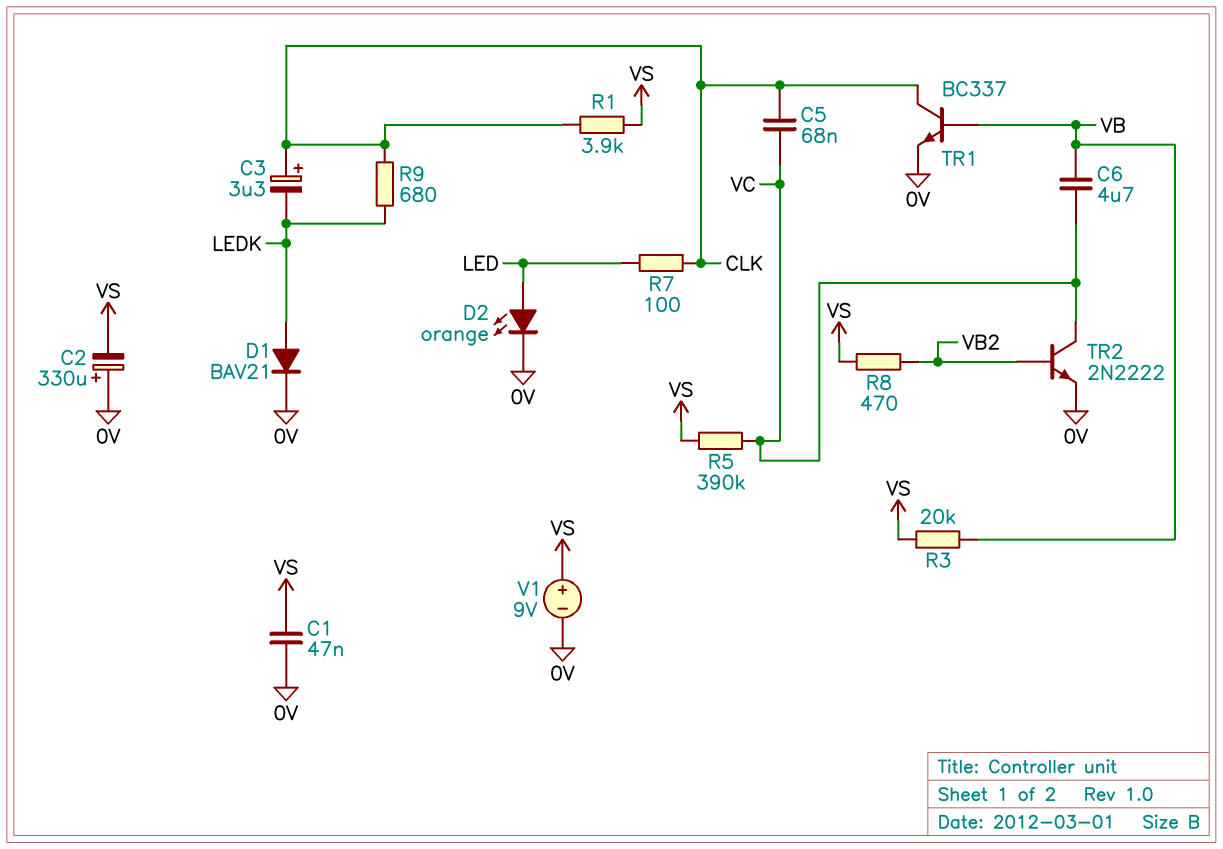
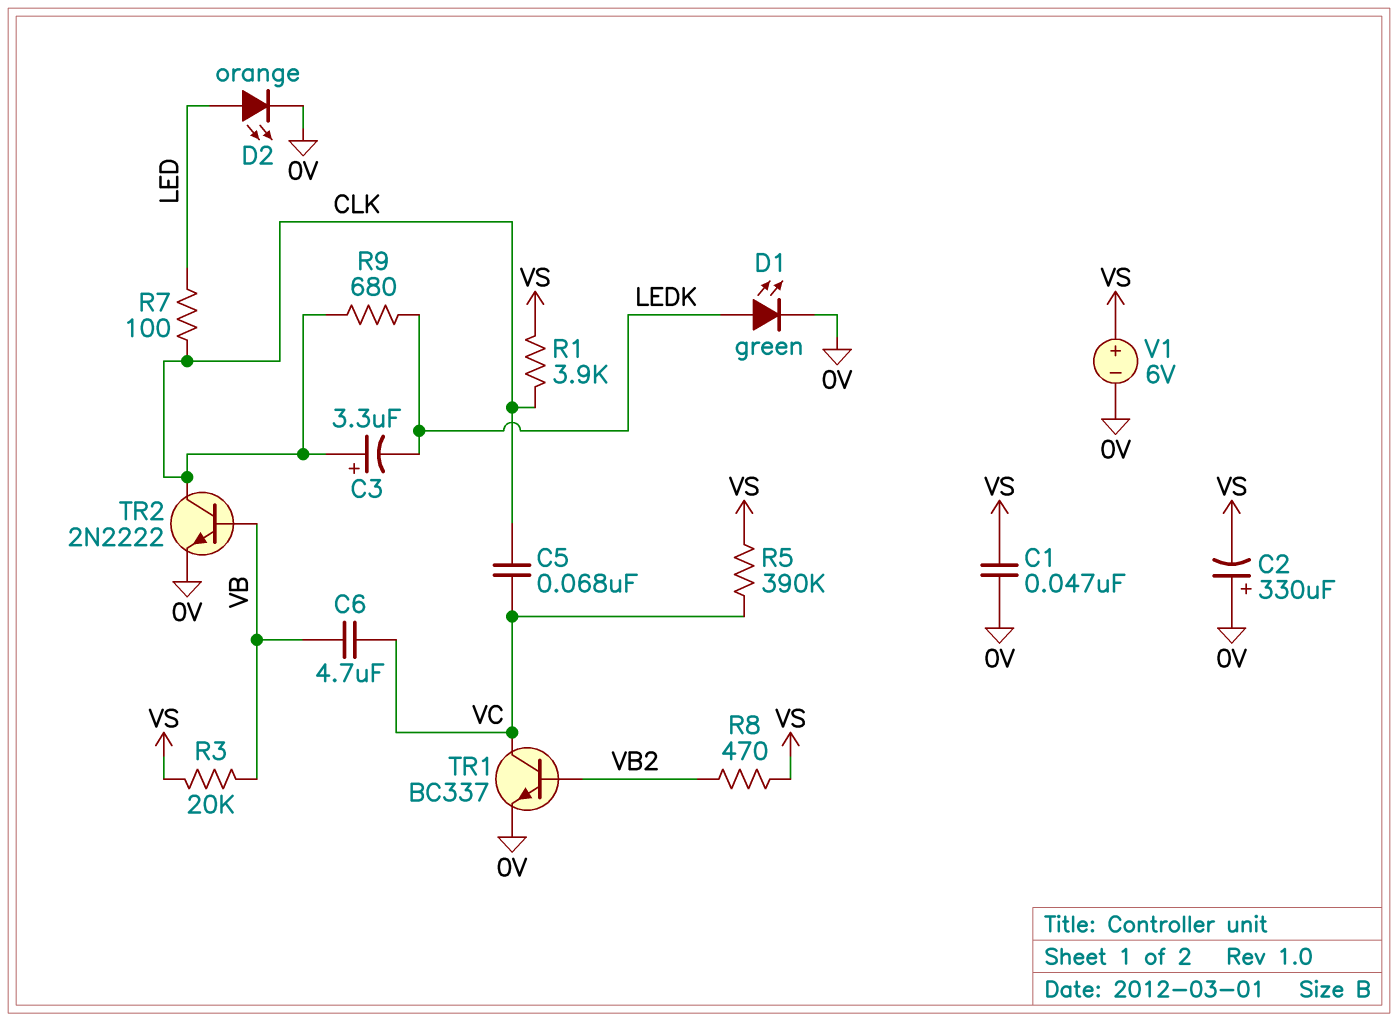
D1: diode BAV21 (A LEDK, K 0V) -> LED green (A LEDK, K 0V)
TR1: NPN BC337 (B VB, C CLK, E 0V) -> NPN BC337 (B VB2, C VC, E 0V)
TR2: NPN 2N2222 (B VB2, C VC, E 0V) -> NPN 2N2222 (B VB, C CLK, E 0V)
V1: 9V (plus VS, minus 0V) -> 6V (plus VS, minus 0V)

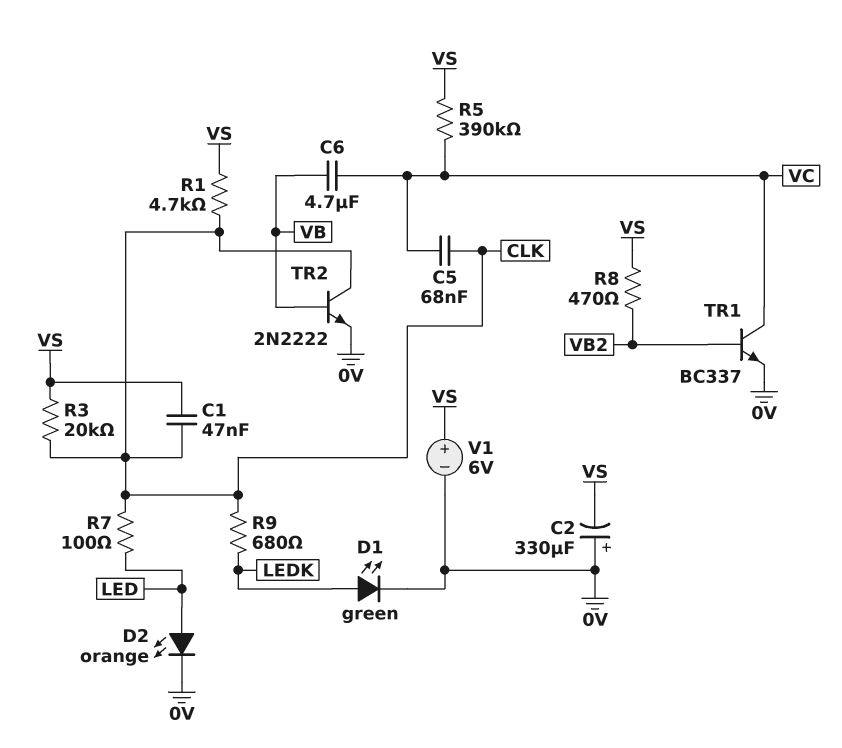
C1: 47nF (0V, VS) -> 47nF (CLK, VS)
C3: 3.3uF (plus CLK, minus LEDK) -> none
R1: 3.9k (CLK, VS) -> 4.7k (CLK, VS)
R3: 20k (VB, VS) -> 20k (CLK, VS)

